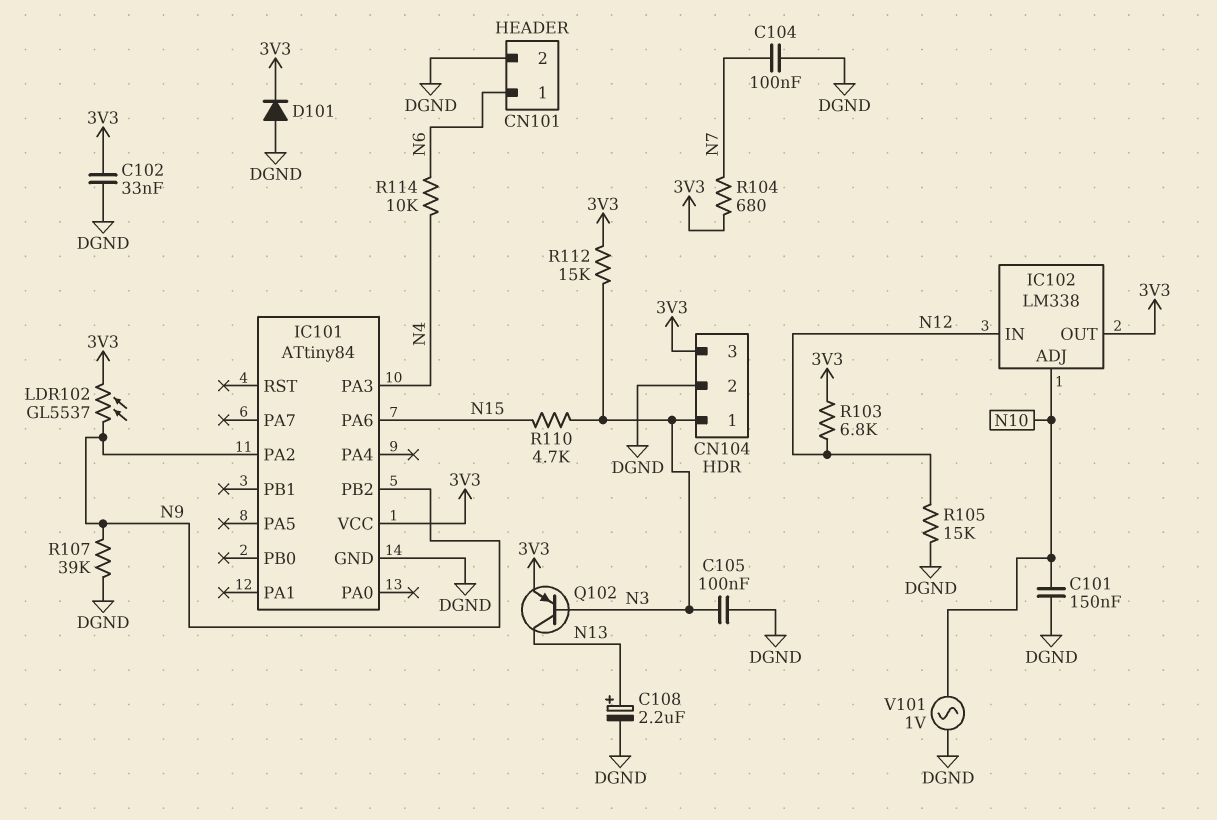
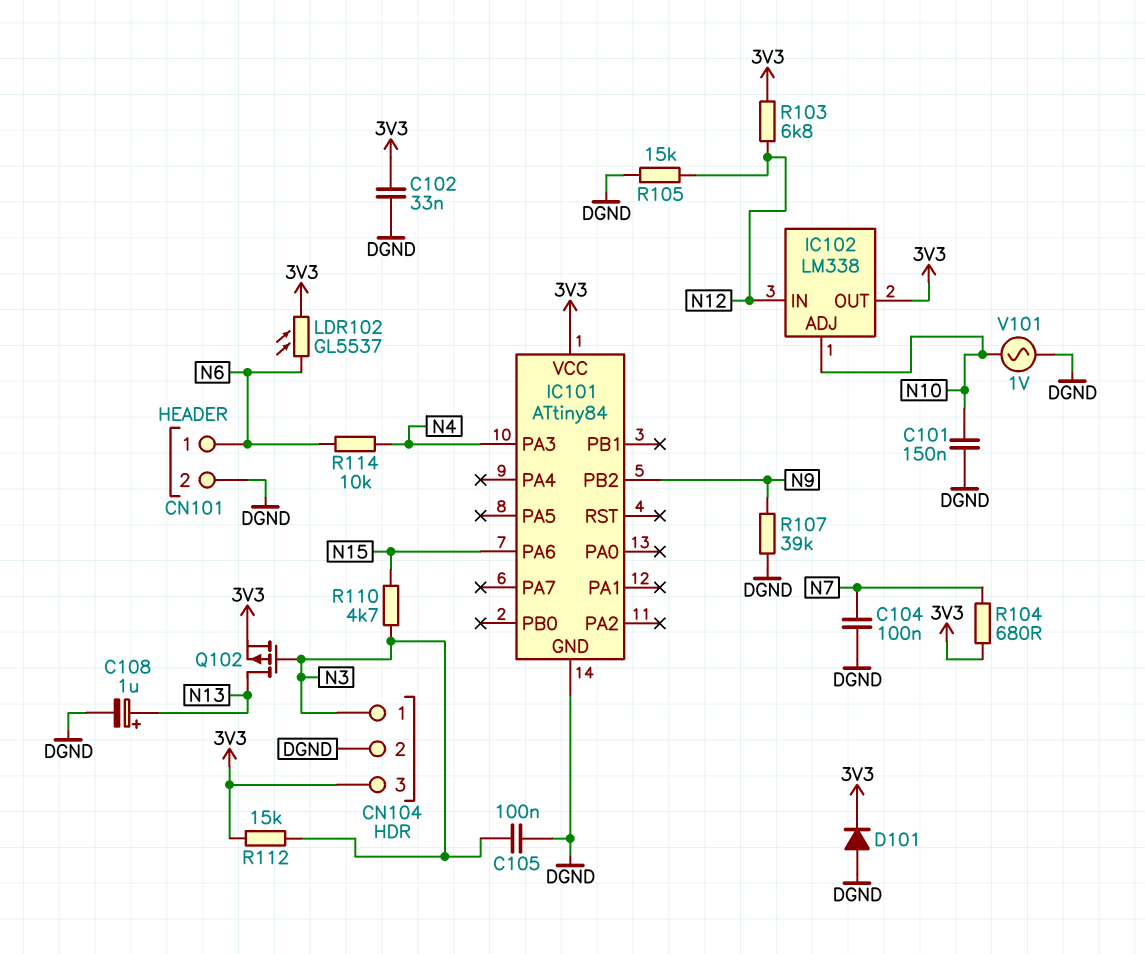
C108: 2.2uF (plus N13, minus DGND) -> 1uF (plus N13, minus DGND)
IC101 pin PA2: N9 -> none
LDR102: GL5537 (3V3, N9) -> GL5537 (3V3, N6)
Q102: PNP (B N3, C N13, E 3V3) -> PMOS (G N3, D N13, S 3V3)

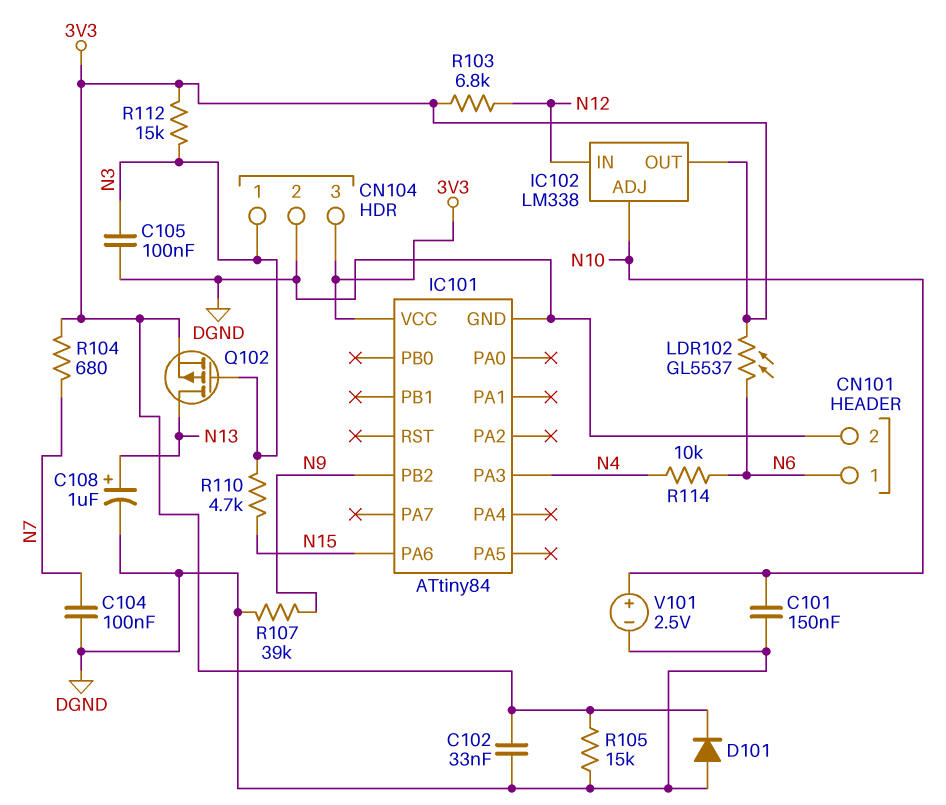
R105: 15k (DGND, N12) -> 15k (3V3, DGND)
V101: AC 1V (DGND, N10) -> 2.5V (plus N10, minus DGND)

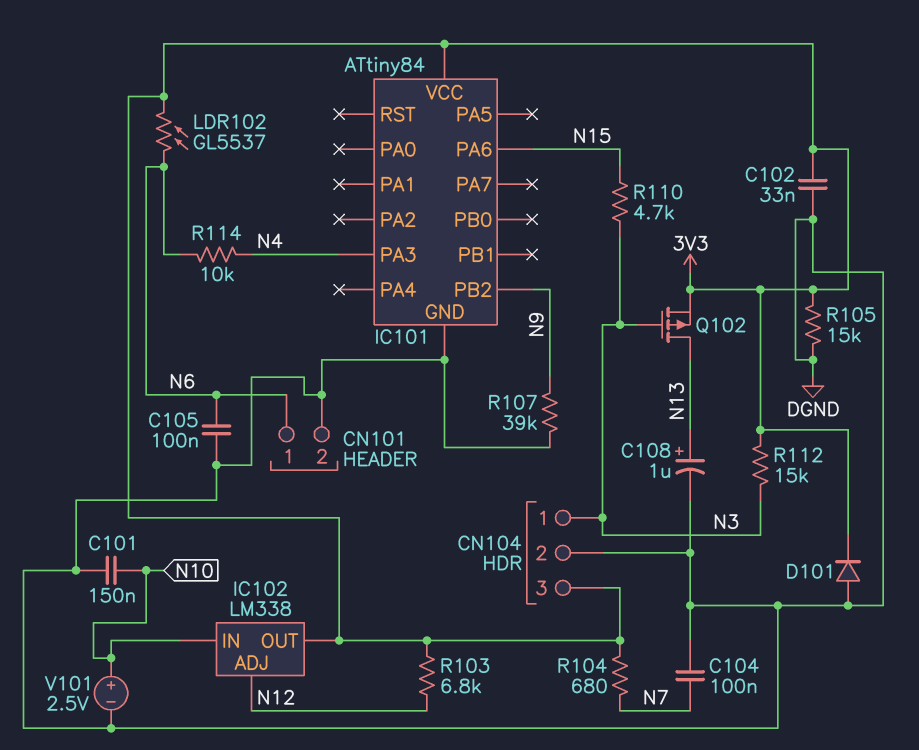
C105: 100nF (DGND, N3) -> 100nF (DGND, N6)
IC102 pin ADJ: N10 -> N12
IC102 pin IN: N12 -> N10

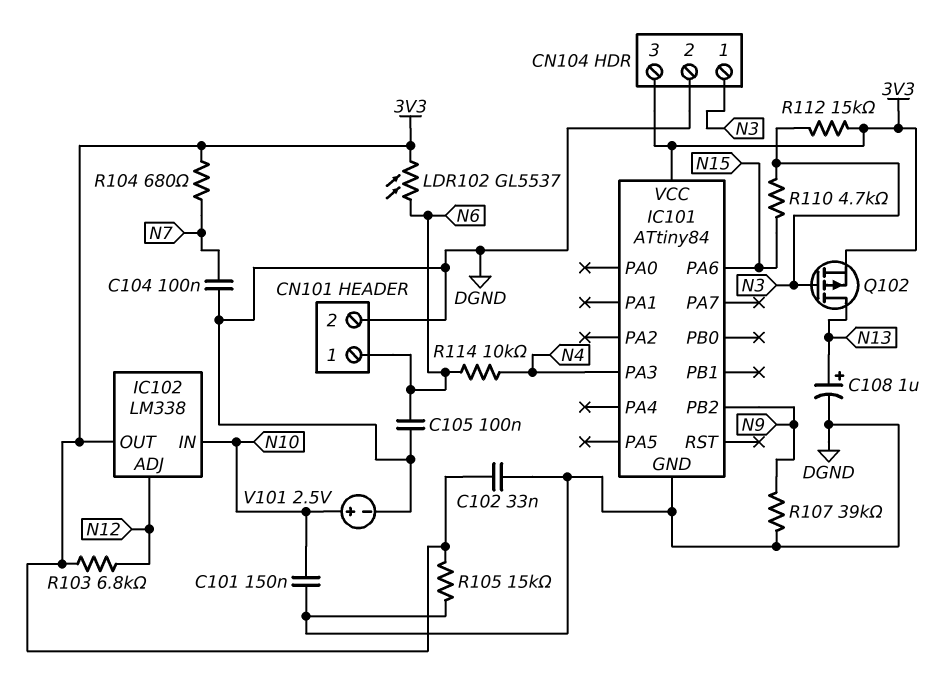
D101: diode (A DGND, K 3V3) -> none

